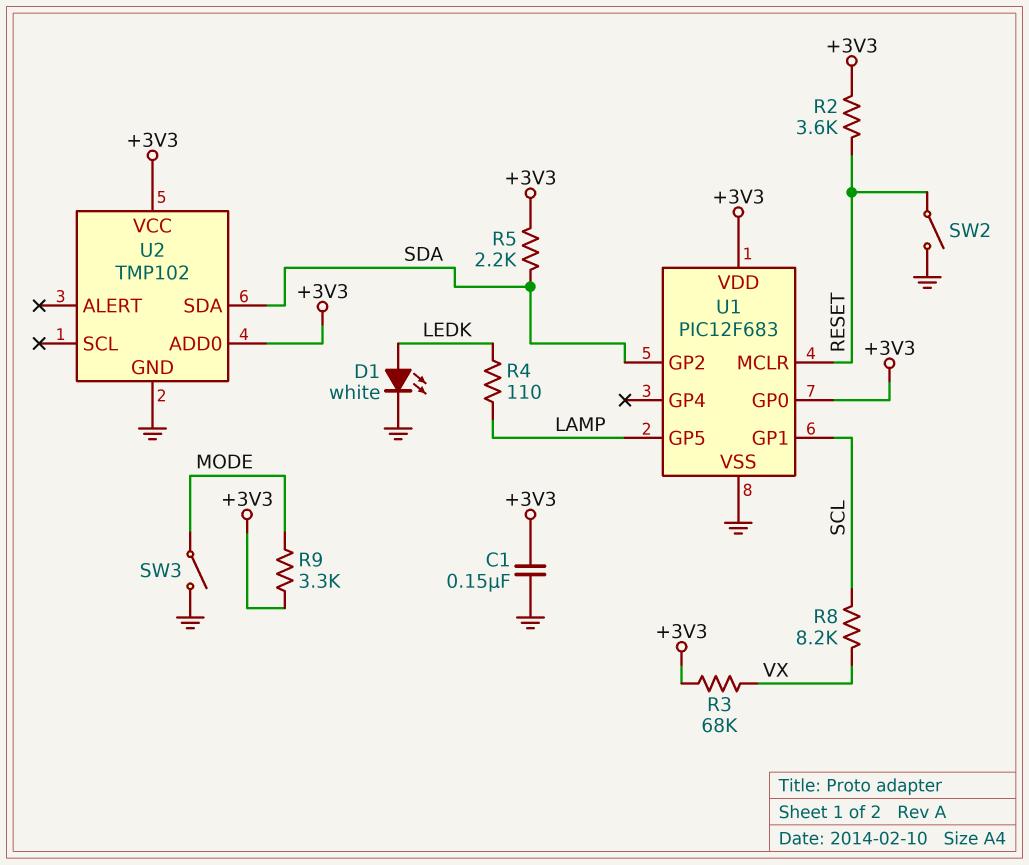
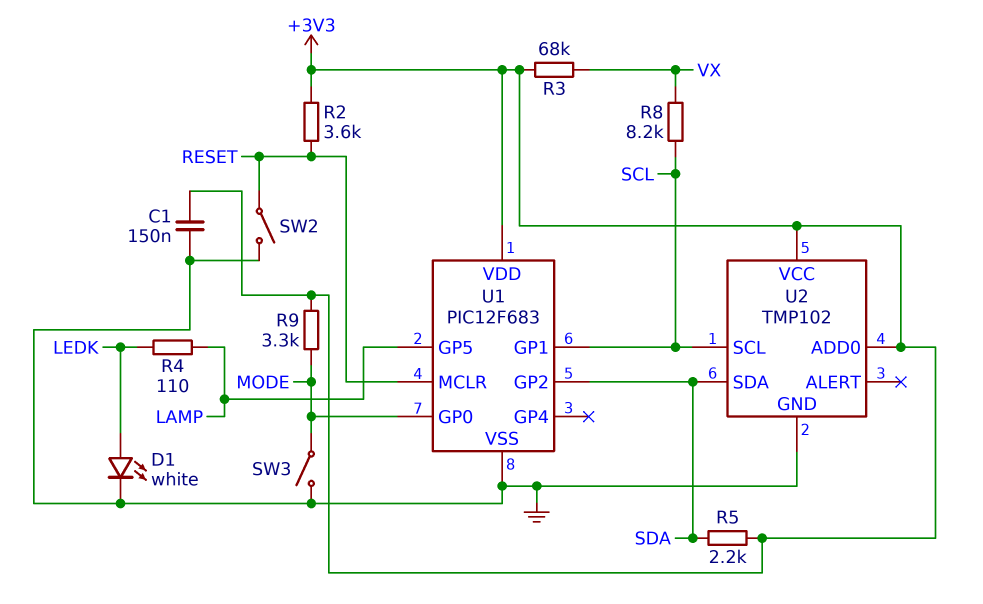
U1 pin GP0: +3V3 -> MODE
U2 pin SCL: none -> SCL

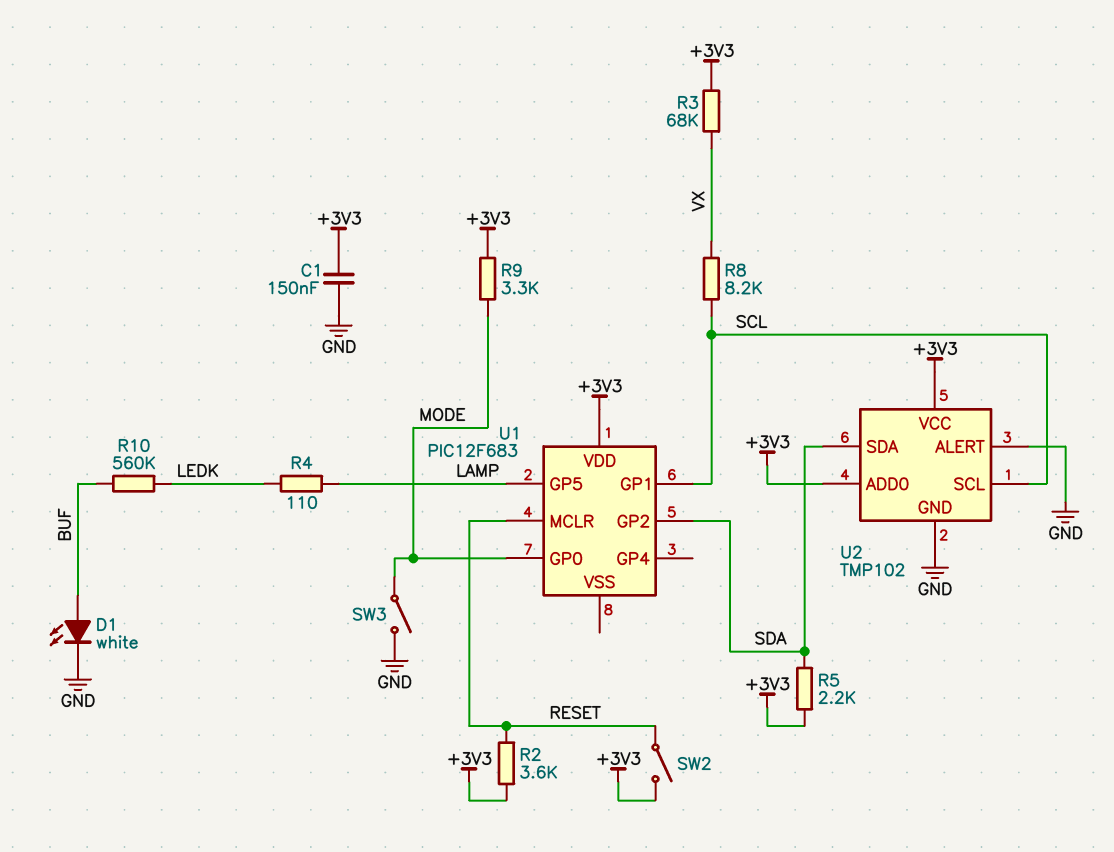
D1: LED white (A LEDK, K GND) -> LED white (A BUF, K GND)
R10: none -> 560k (BUF, LEDK)
SW2: switch (GND, RESET) -> switch (+3V3, RESET)
U1 pin VSS: GND -> none
U2 pin ALERT: none -> GND

